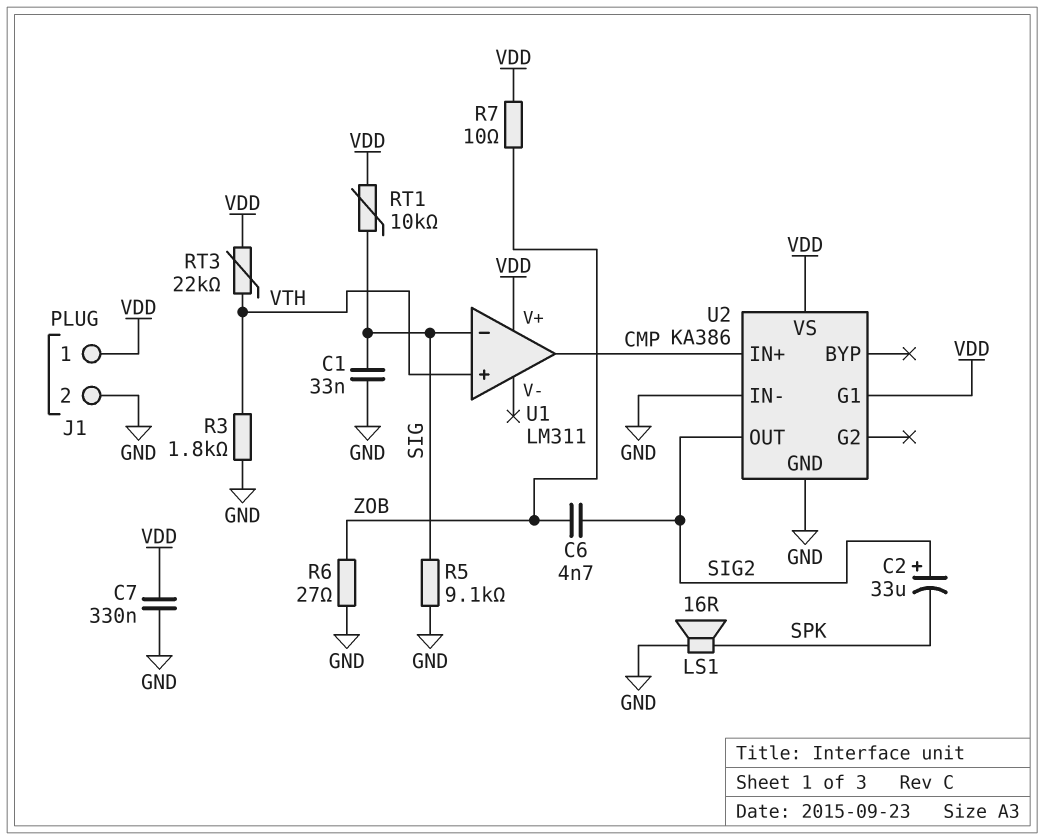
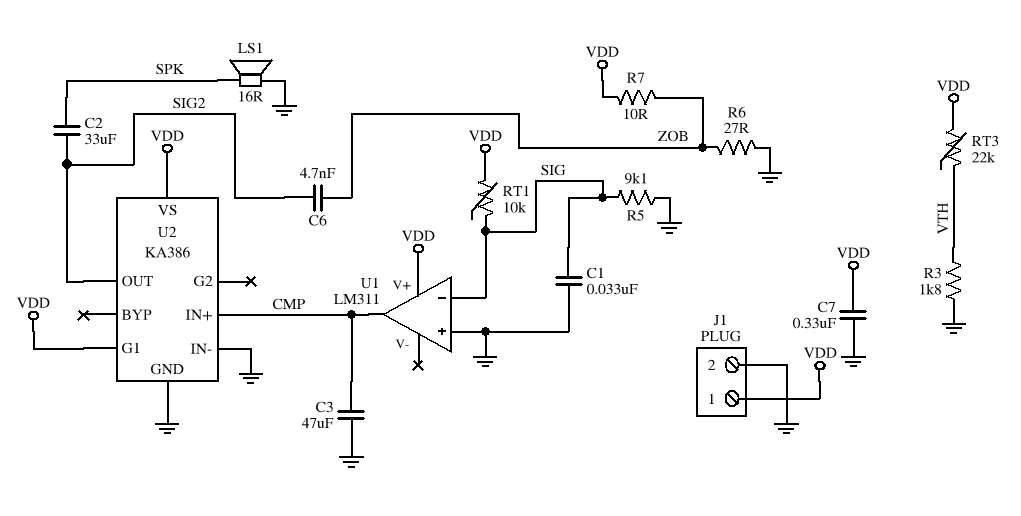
C2: 33uF (plus SIG2, minus SPK) -> 33uF (SIG2, SPK)
C3: none -> 47uF (CMP, GND)
U1 pin in+: VTH -> GND

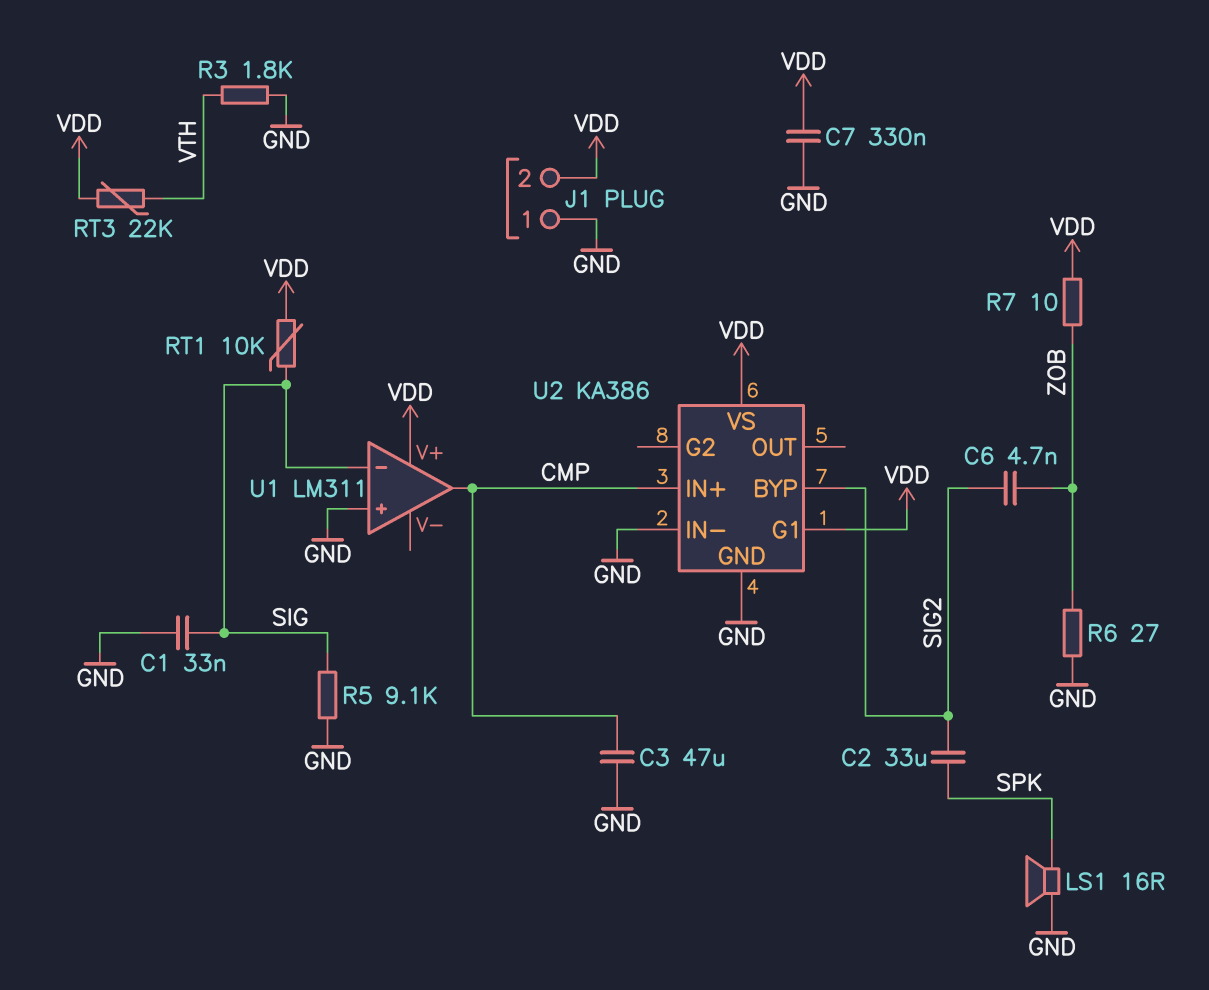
J1 pin 1: VDD -> GND
J1 pin 2: GND -> VDD
U2 pin BYP: none -> SIG2
U2 pin OUT: SIG2 -> none

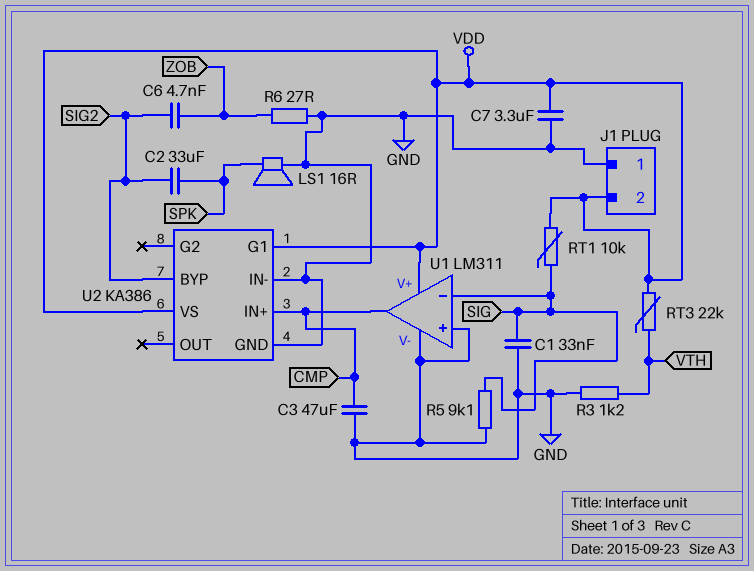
C7: 330nF (GND, VDD) -> 3.3uF (GND, VDD)
R3: 1.8k (GND, VTH) -> 1.2k (GND, VTH)
R7: 10 (VDD, ZOB) -> none
U1 pin V-: none -> GND

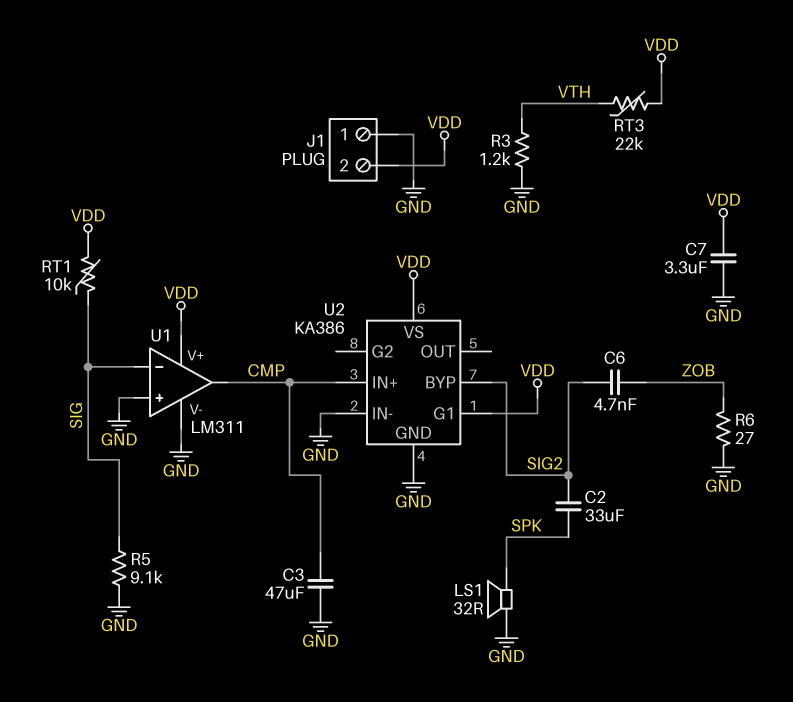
C1: 33nF (GND, SIG) -> none
LS1: speaker 16R (GND, SPK) -> speaker 32R (GND, SPK)

